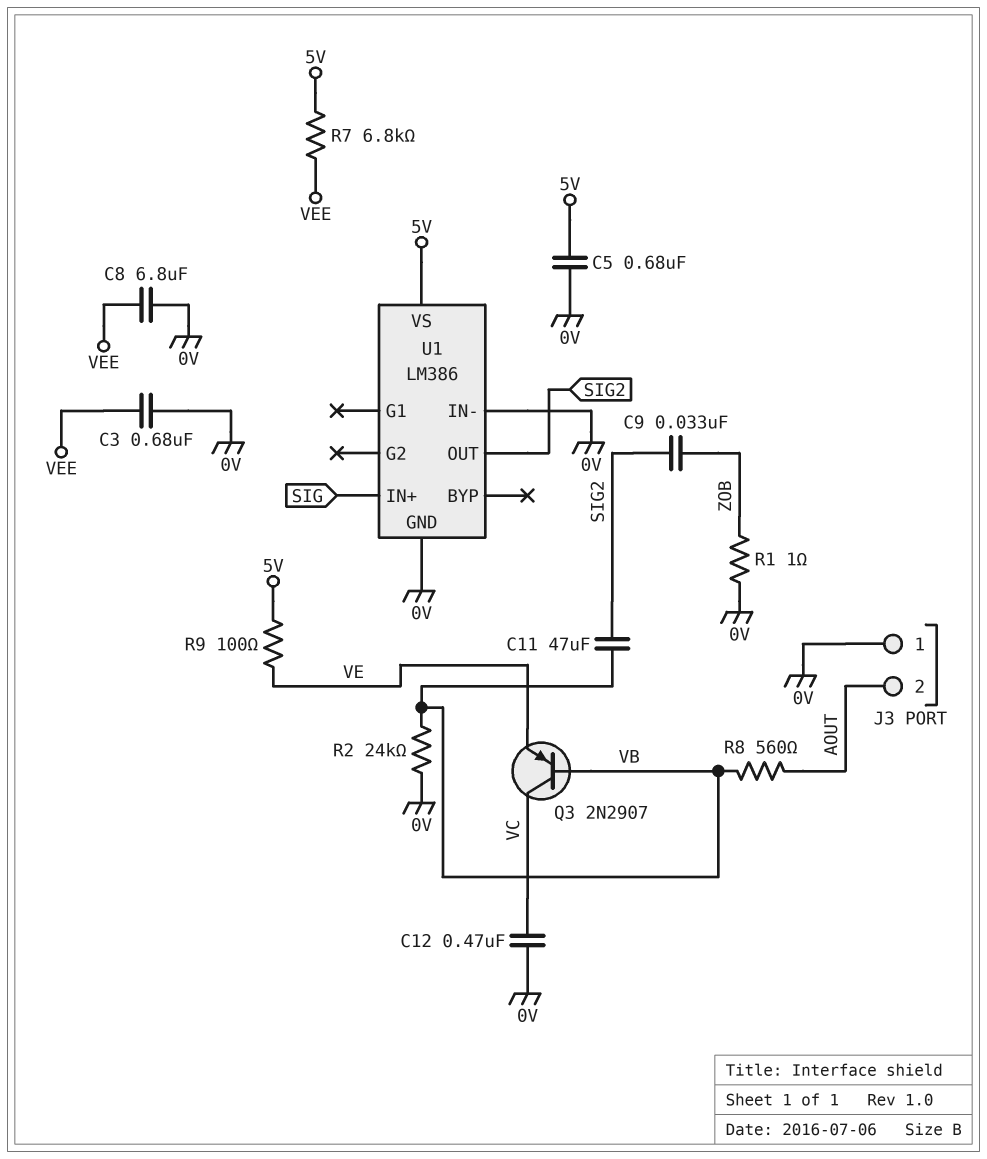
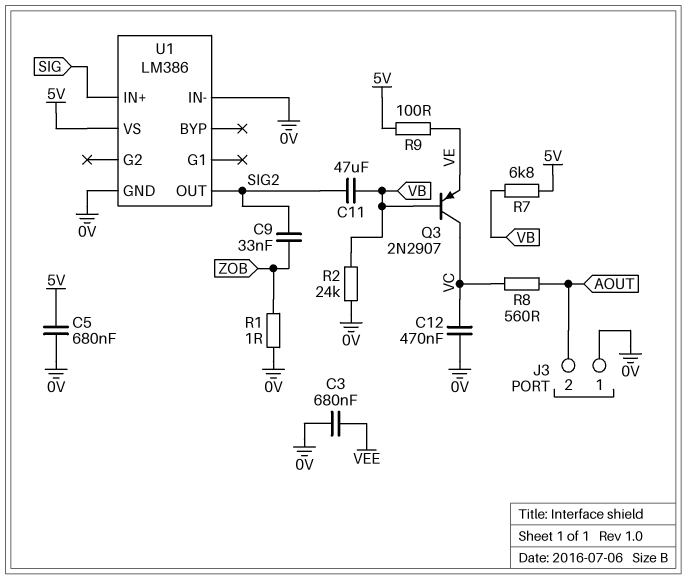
C8: 6.8uF (0V, VEE) -> none
R7: 6.8k (5V, VEE) -> 6.8k (5V, VB)
R8: 560 (AOUT, VB) -> 560 (AOUT, VC)

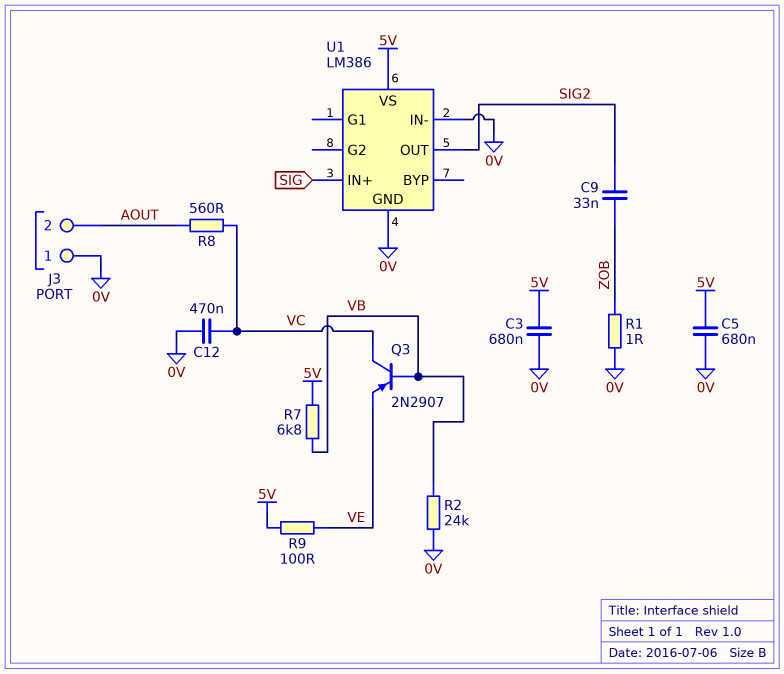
C3: 680nF (0V, VEE) -> 680nF (0V, 5V)
C11: 47uF (SIG2, VB) -> none

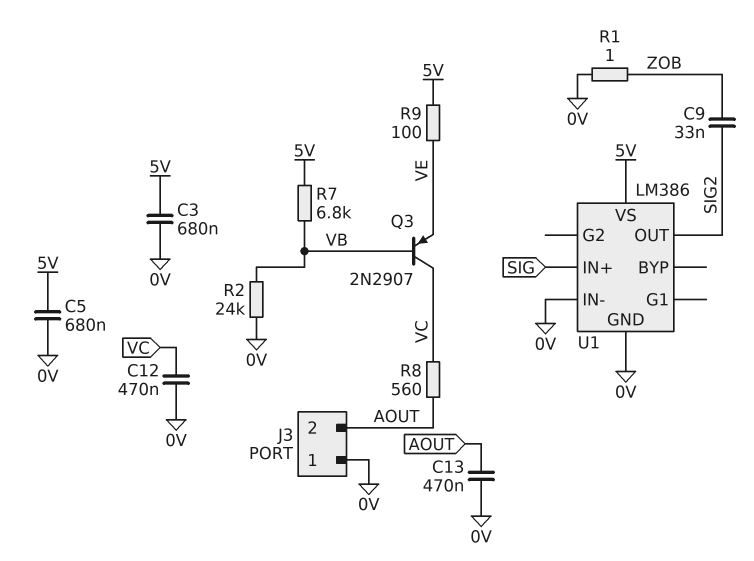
C13: none -> 470nF (0V, AOUT)

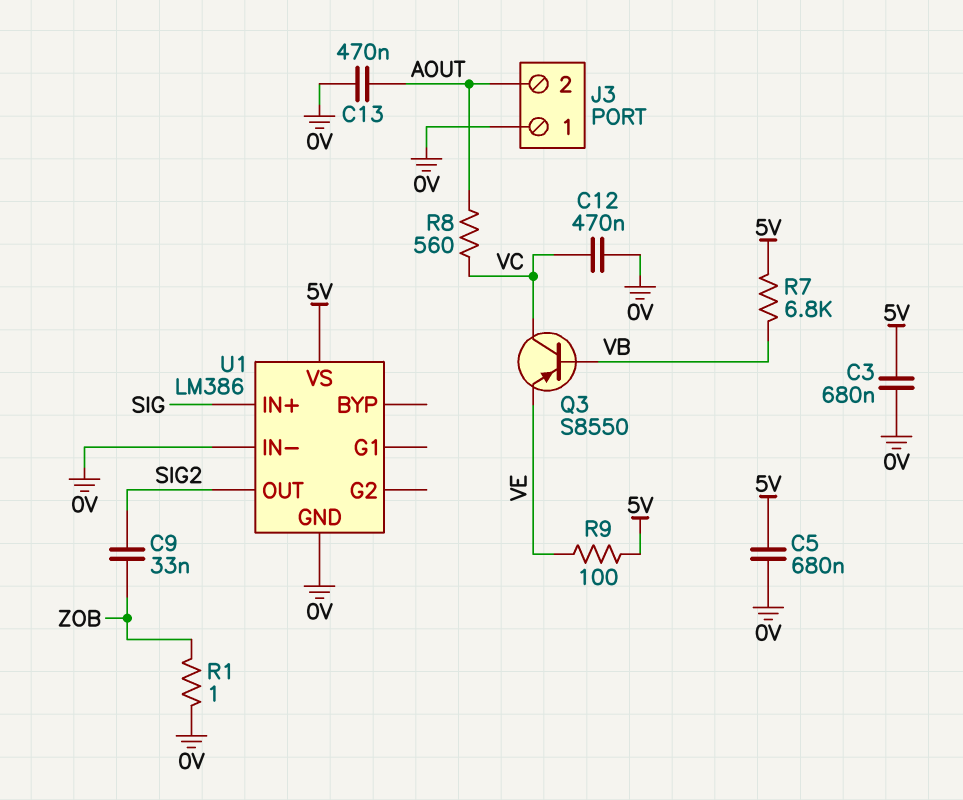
Q3: PNP 2N2907 (B VB, C VC, E VE) -> PNP S8550 (B VB, C VC, E VE)
R2: 24k (0V, VB) -> none

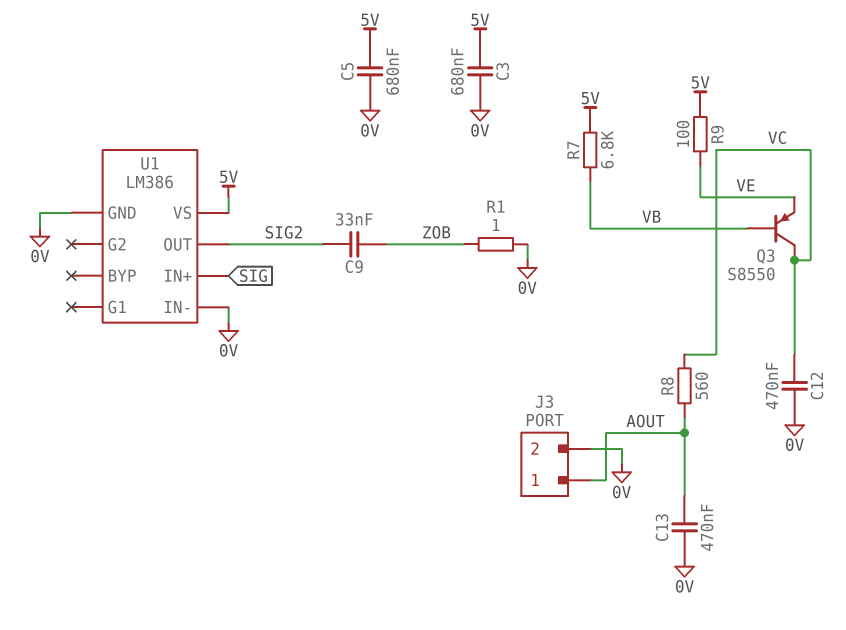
J3 pin 1: 0V -> AOUT
J3 pin 2: AOUT -> 0V

